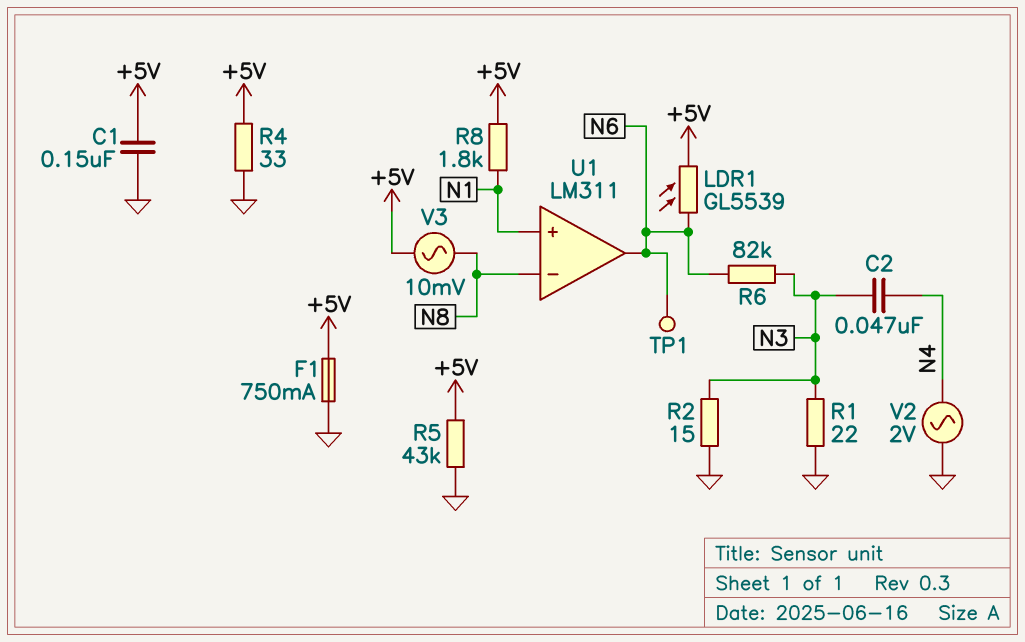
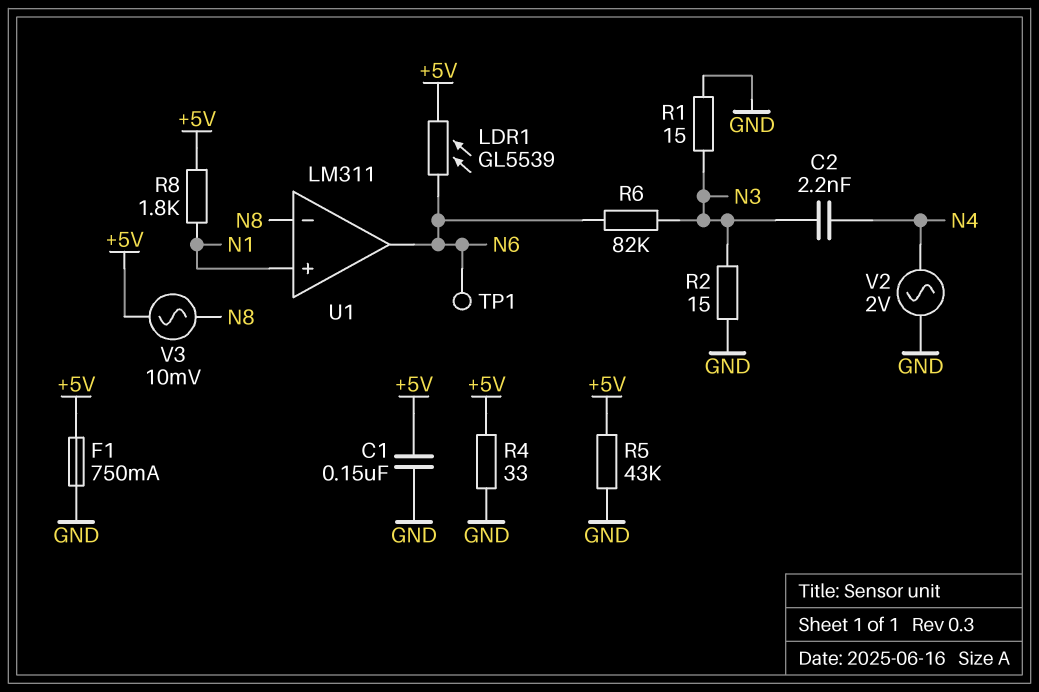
C2: 47nF (N3, N4) -> 2.2nF (N3, N4)
R1: 22 (GND, N3) -> 15 (GND, N3)

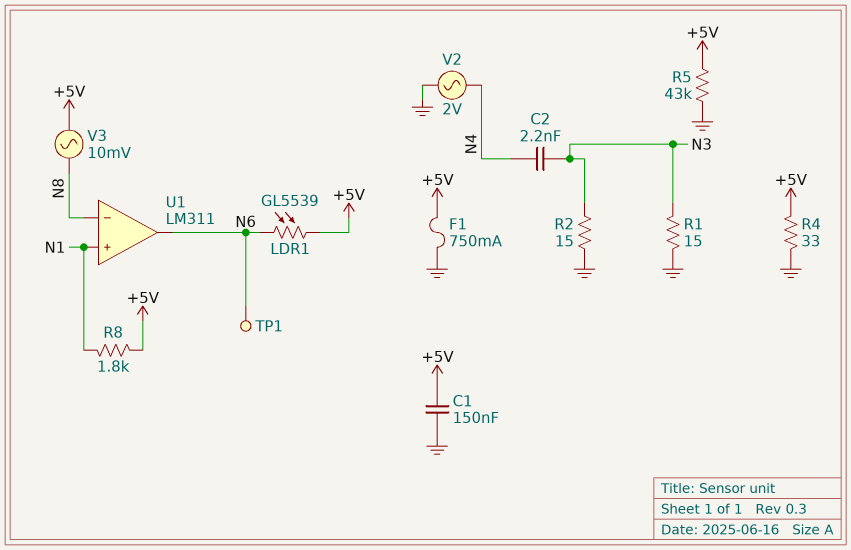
R6: 82k (N3, N6) -> none

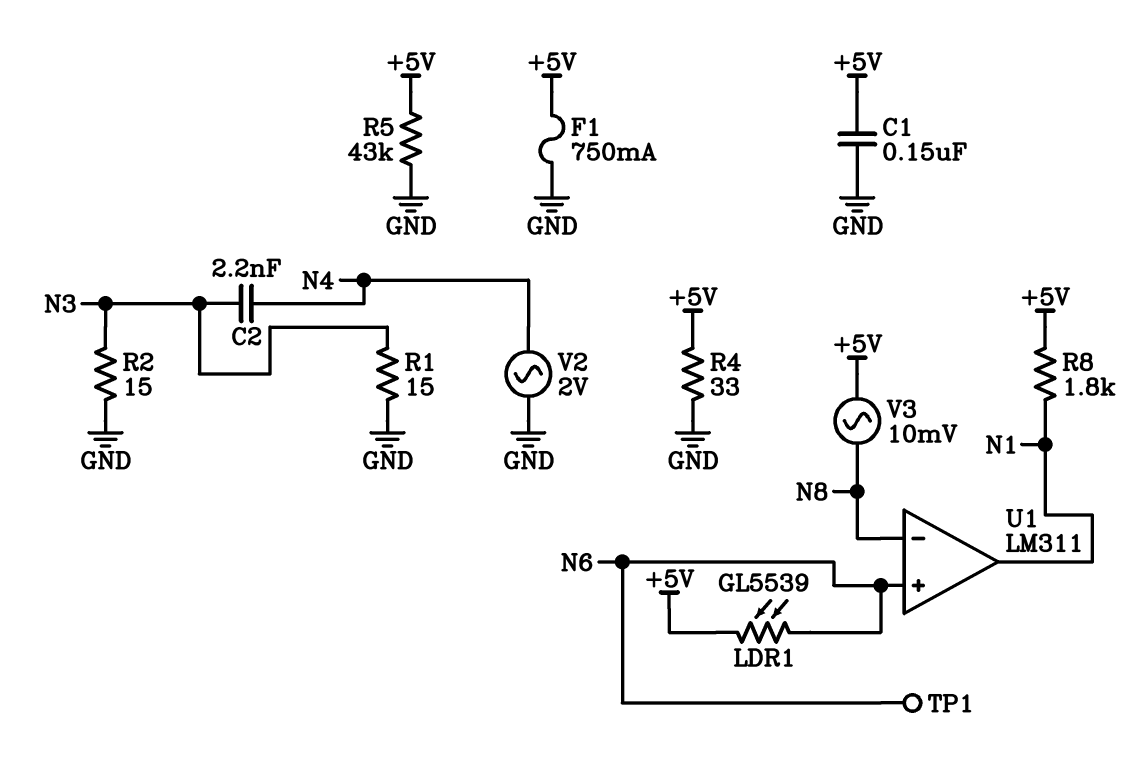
U1 pin in+: N1 -> N6
U1 pin out: N6 -> N1

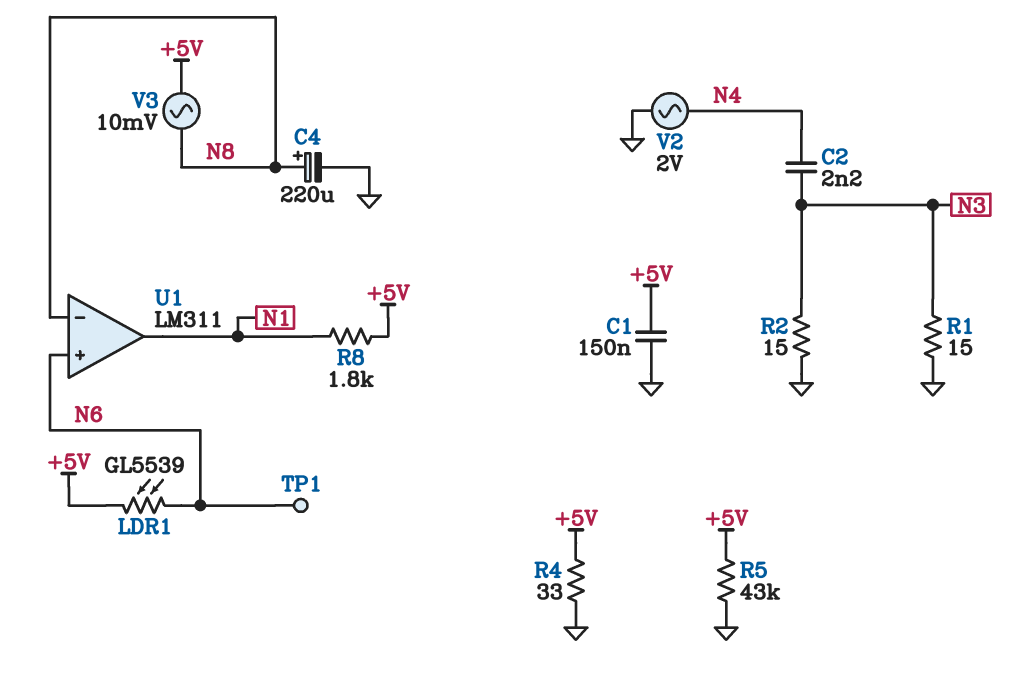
C4: none -> 220uF (plus N8, minus GND)
F1: 750mA (+5V, GND) -> none

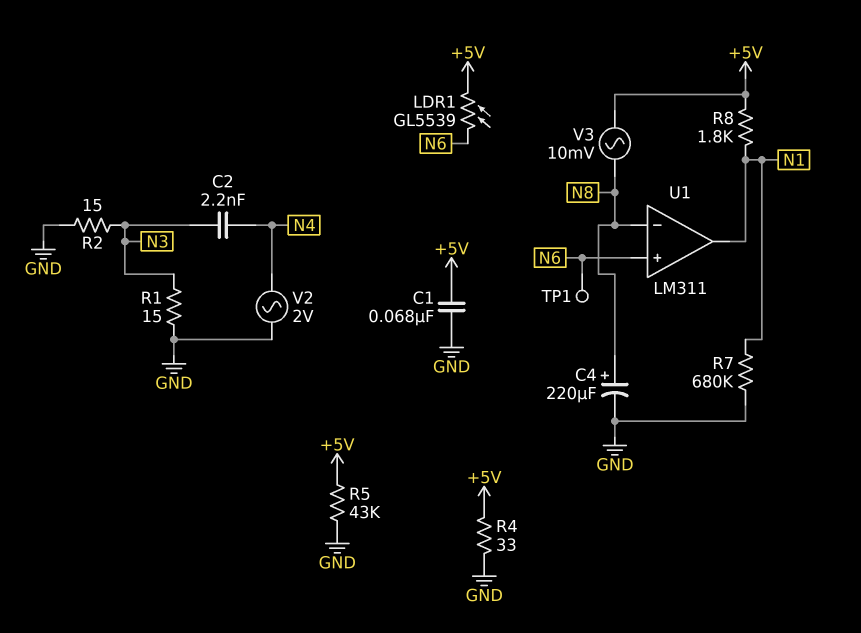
C1: 150nF (+5V, GND) -> 68nF (+5V, GND)
R7: none -> 680k (GND, N1)

